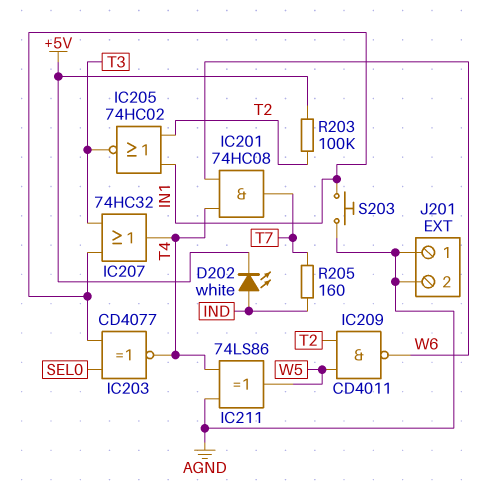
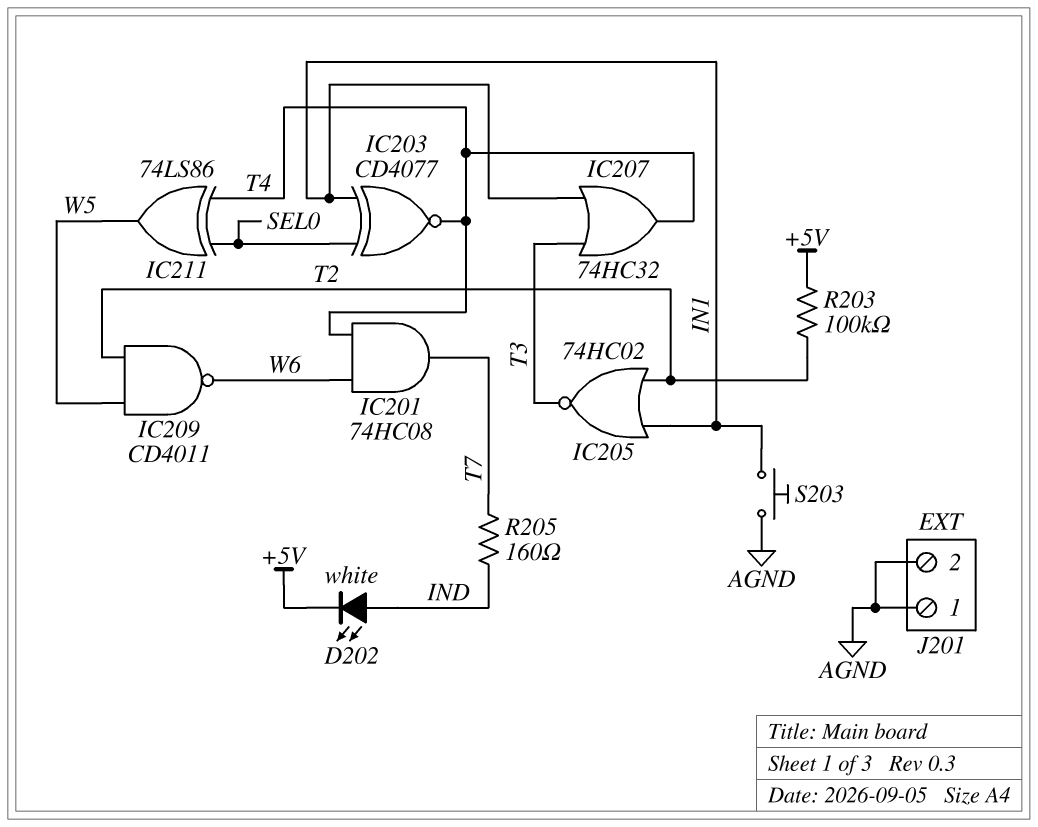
IC211: XOR 74LS86 (in AGND, in T4, out W5) -> XOR 74LS86 (in SEL0, in T4, out W5)

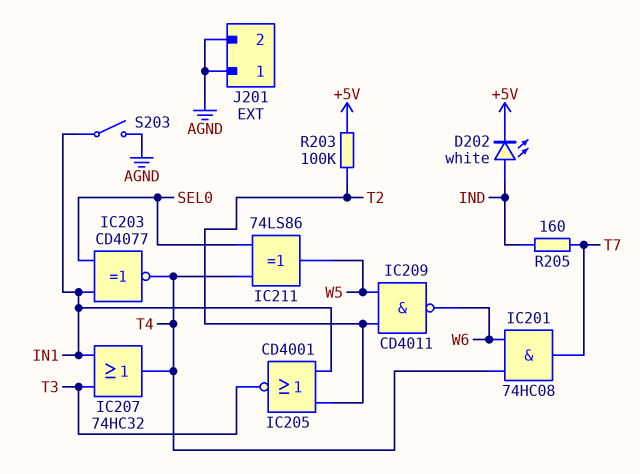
IC205: NOR 74HC02 (in IN1, in T2, out T3) -> NOR CD4001 (in IN1, in T2, out T3)
S203: button (AGND, IN1) -> switch (AGND, IN1)

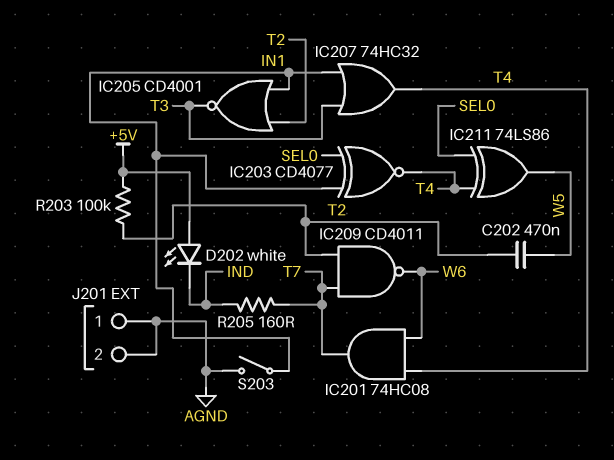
C202: none -> 470nF (T2, W5)
D202: LED white (A IND, K +5V) -> LED white (A +5V, K IND)
IC209: NAND CD4011 (in T2, in W5, out W6) -> NAND CD4011 (in T2, in T7, out W6)

